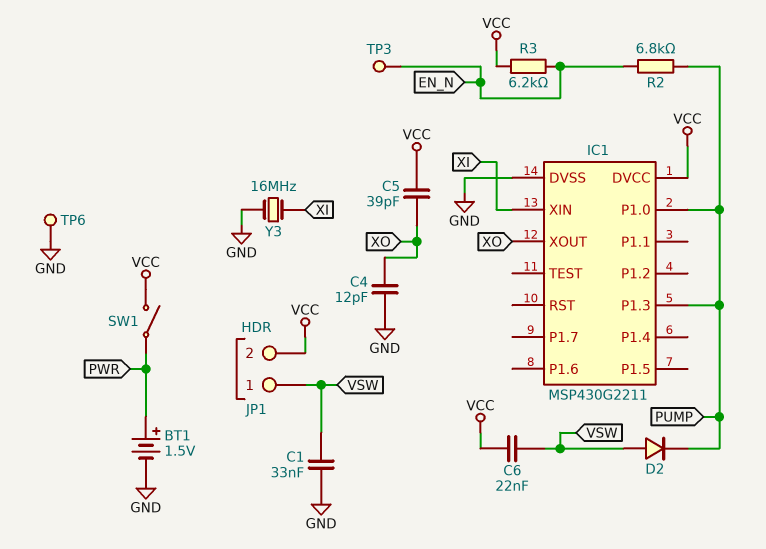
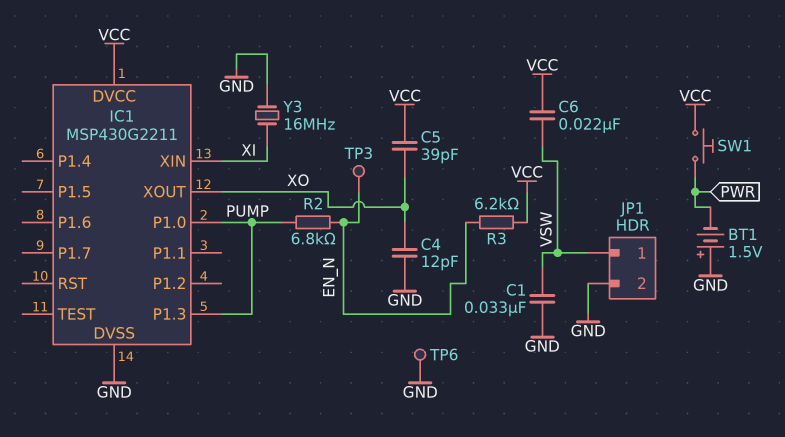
BT1: 1.5V (plus PWR, minus GND) -> 1.5V (plus GND, minus PWR)
D2: diode (A VSW, K PUMP) -> none
JP1 pin 2: VCC -> GND
SW1: switch (PWR, VCC) -> button (PWR, VCC)

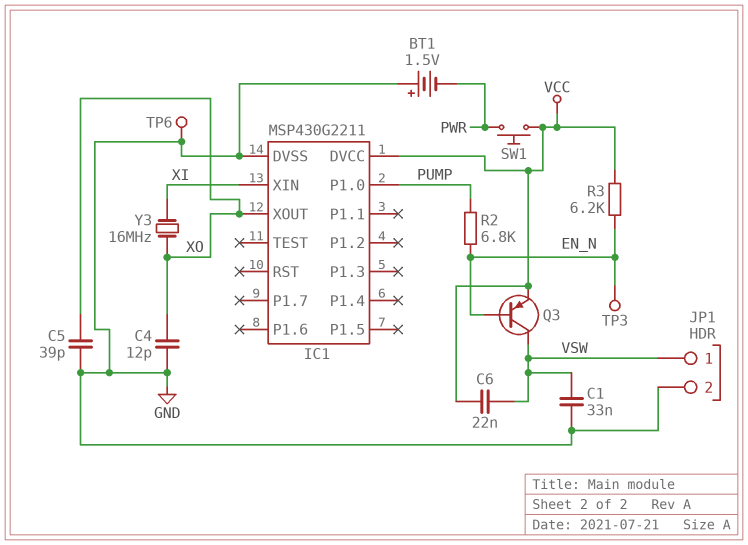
C5: 39pF (VCC, XO) -> 39pF (GND, XO)
IC1 pin P1.3: PUMP -> none
Q3: none -> PNP (B EN_N, C VSW, E VCC)
Y3: 16MHz (GND, XI) -> 16MHz (XI, XO)

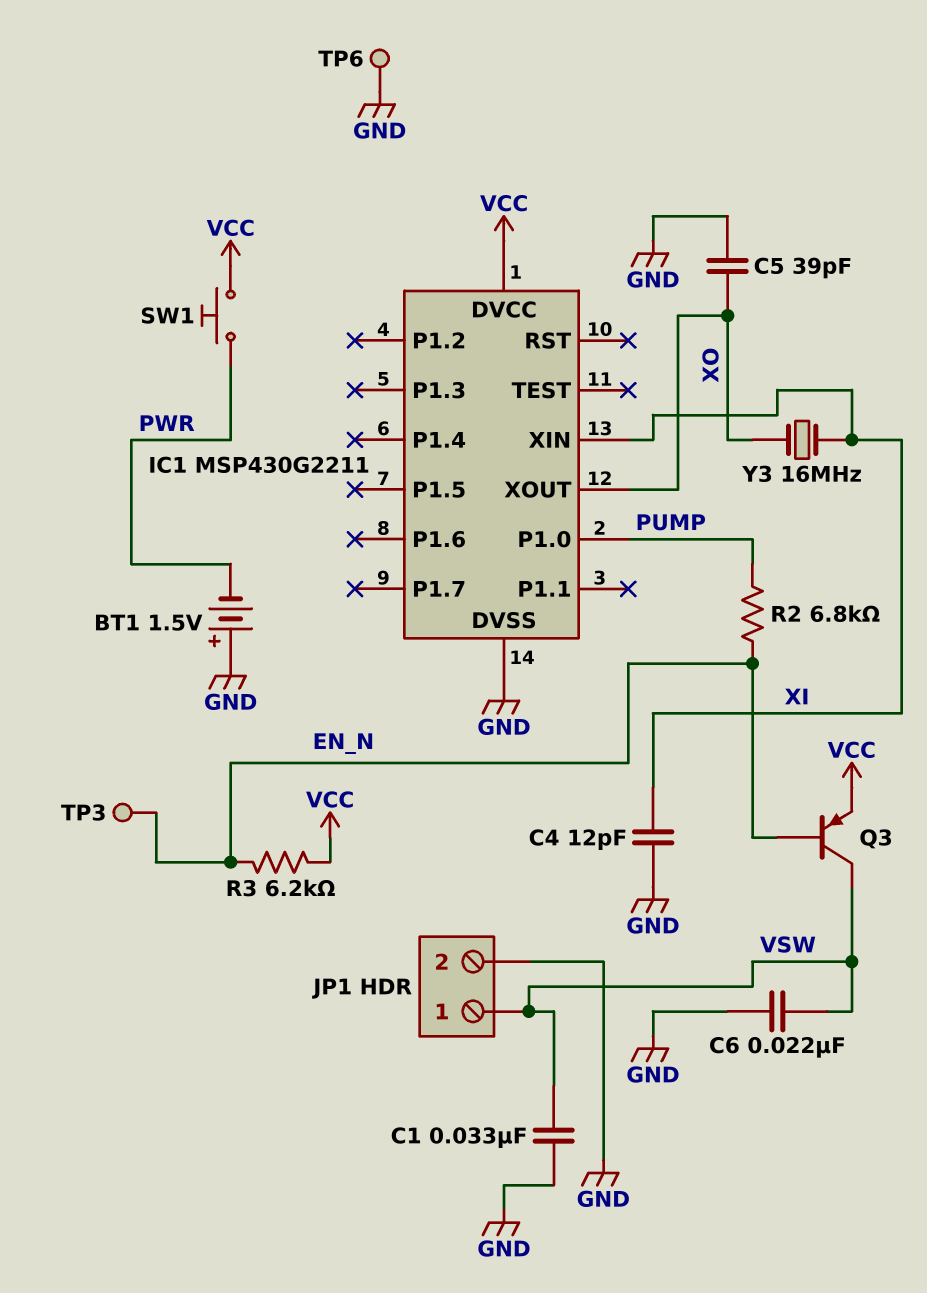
C4: 12pF (GND, XO) -> 12pF (GND, XI)
C6: 22nF (VCC, VSW) -> 22nF (GND, VSW)

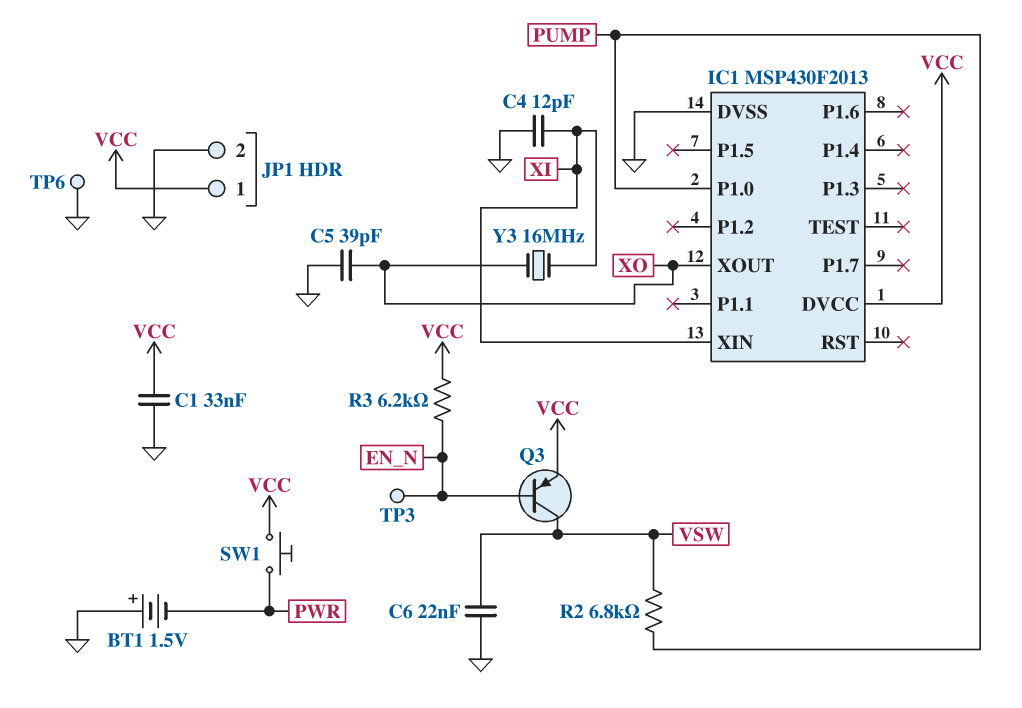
C1: 33nF (GND, VSW) -> 33nF (GND, VCC)
IC1: MSP430G2211 -> MSP430F2013
JP1 pin 1: VSW -> VCC
R2: 6.8k (EN_N, PUMP) -> 6.8k (PUMP, VSW)

